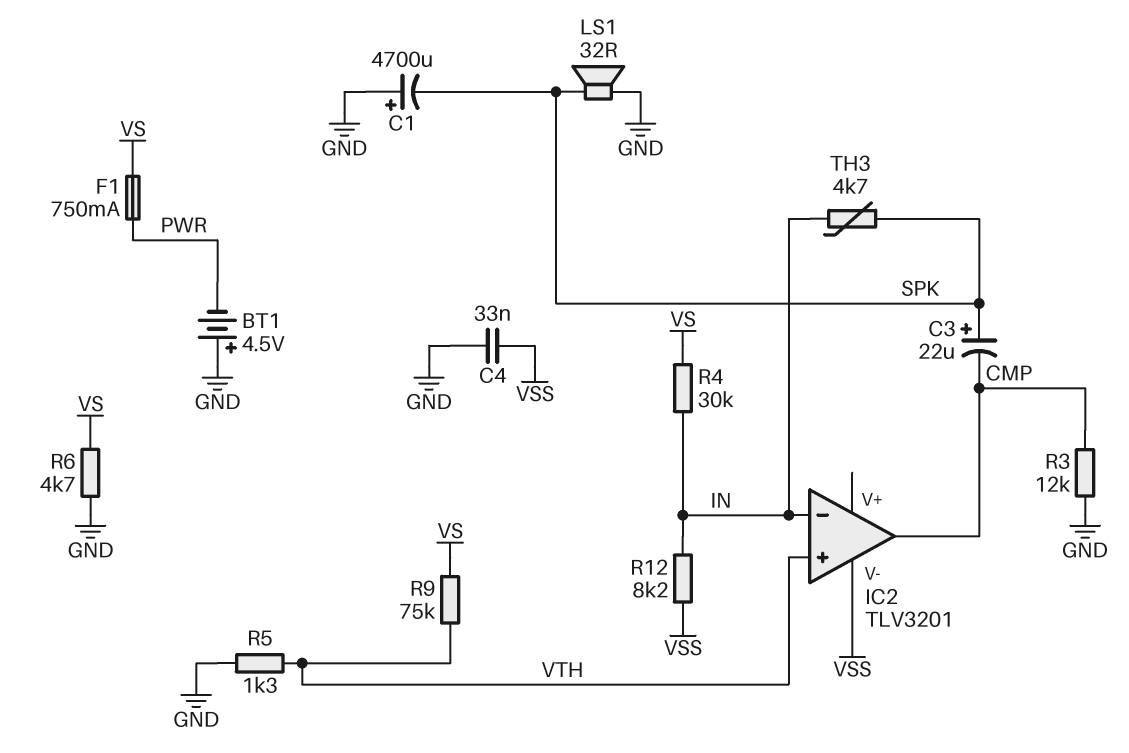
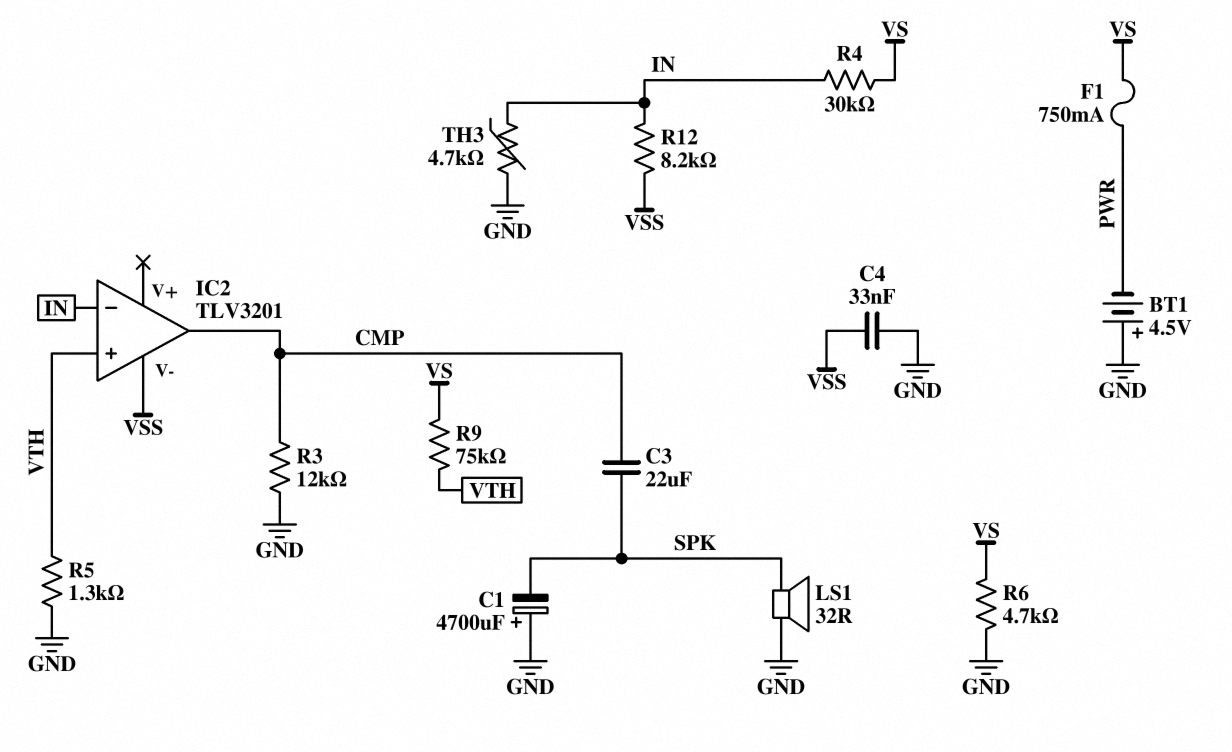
C3: 22uF (plus SPK, minus CMP) -> 22uF (CMP, SPK)
TH3: 4.7k (IN, SPK) -> 4.7k (GND, IN)

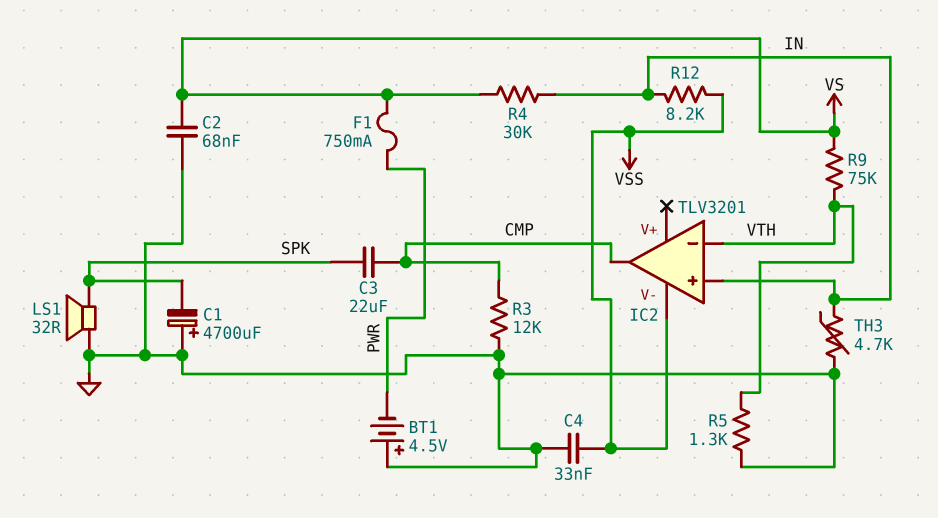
C2: none -> 68nF (GND, VS)
IC2 pin in+: VTH -> IN
IC2 pin in-: IN -> VTH
R6: 4.7k (GND, VS) -> none

